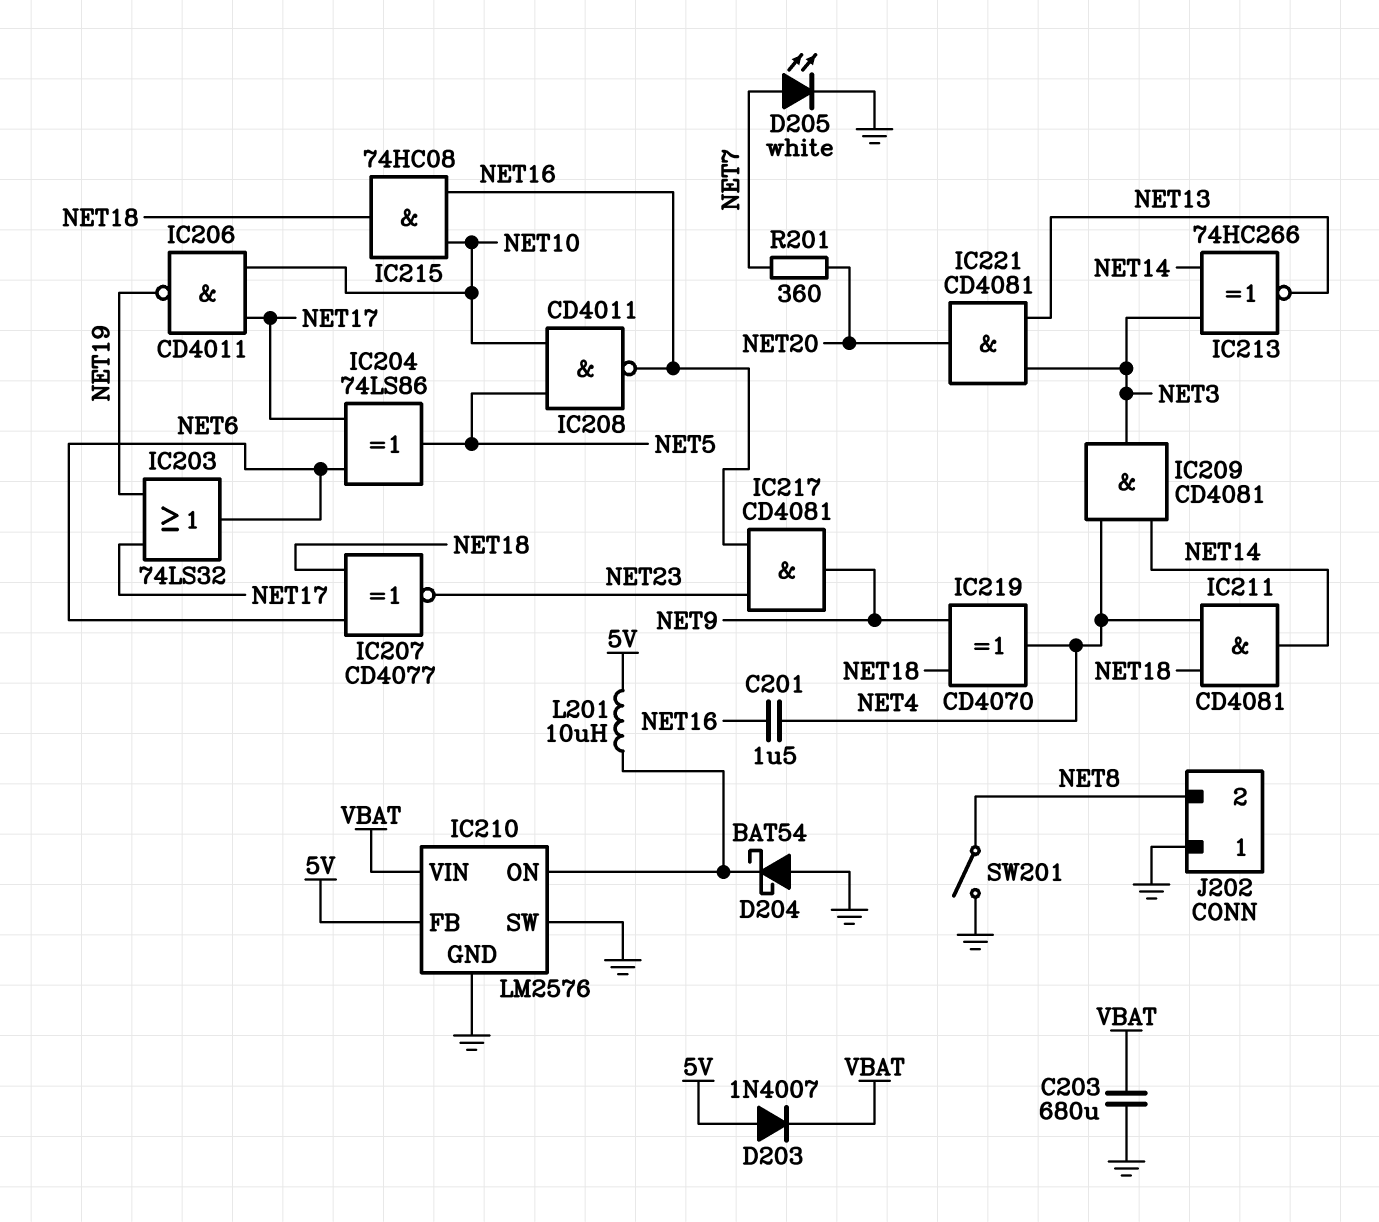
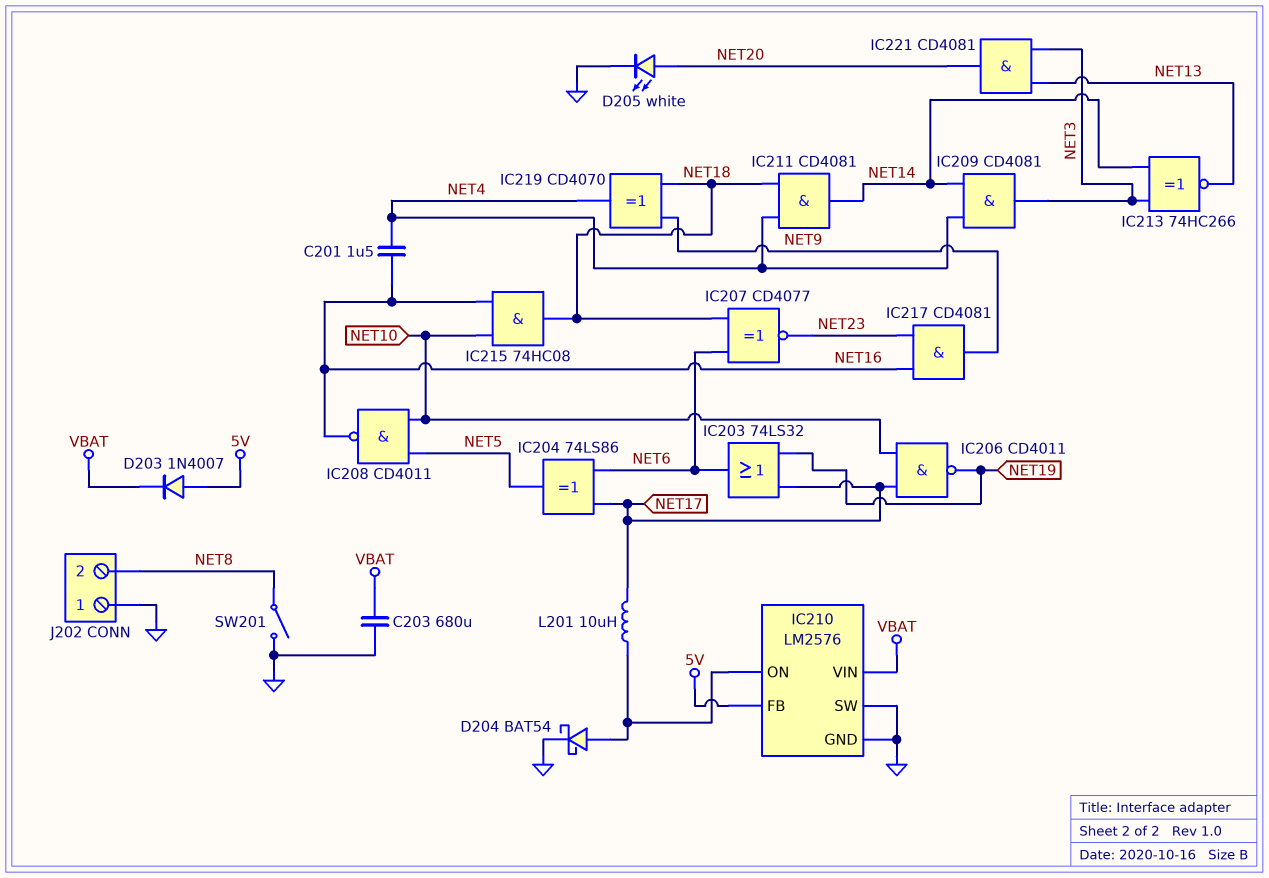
D204: schottky BAT54 (A GND, K IC210/ON) -> schottky BAT54 (A IC210/ON, K GND)
D205: LED white (A NET7, K GND) -> LED white (A NET20, K GND)
L201: 10uH (5V, IC210/ON) -> 10uH (IC210/ON, NET17)
R201: 360 (NET7, NET20) -> none

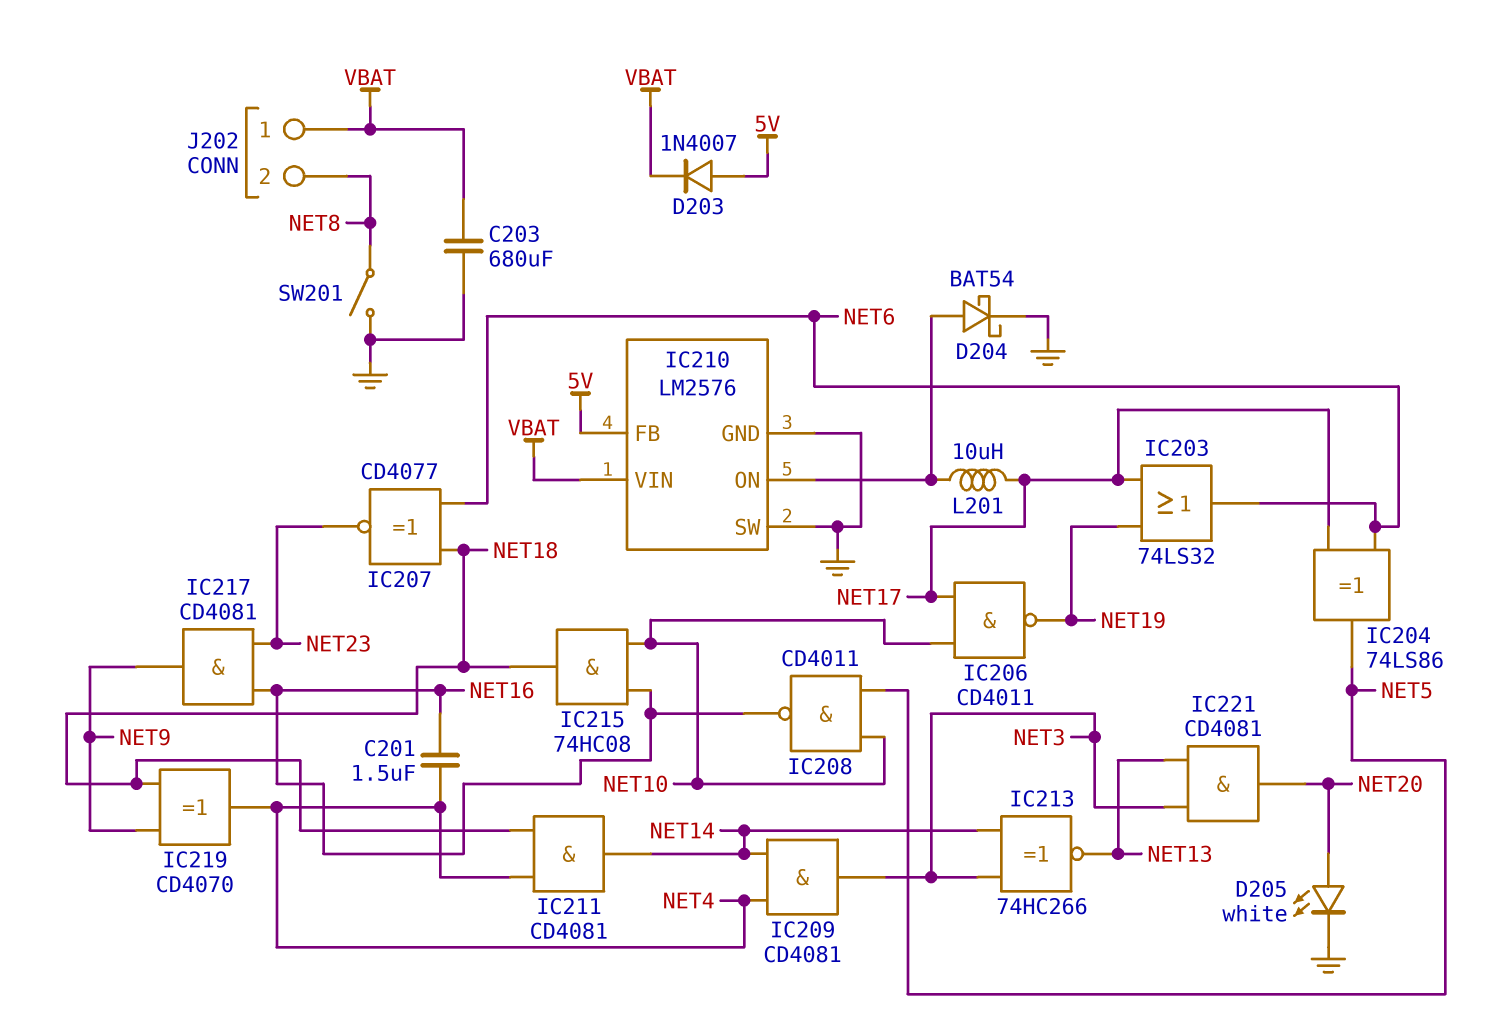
J202 pin 1: GND -> VBAT

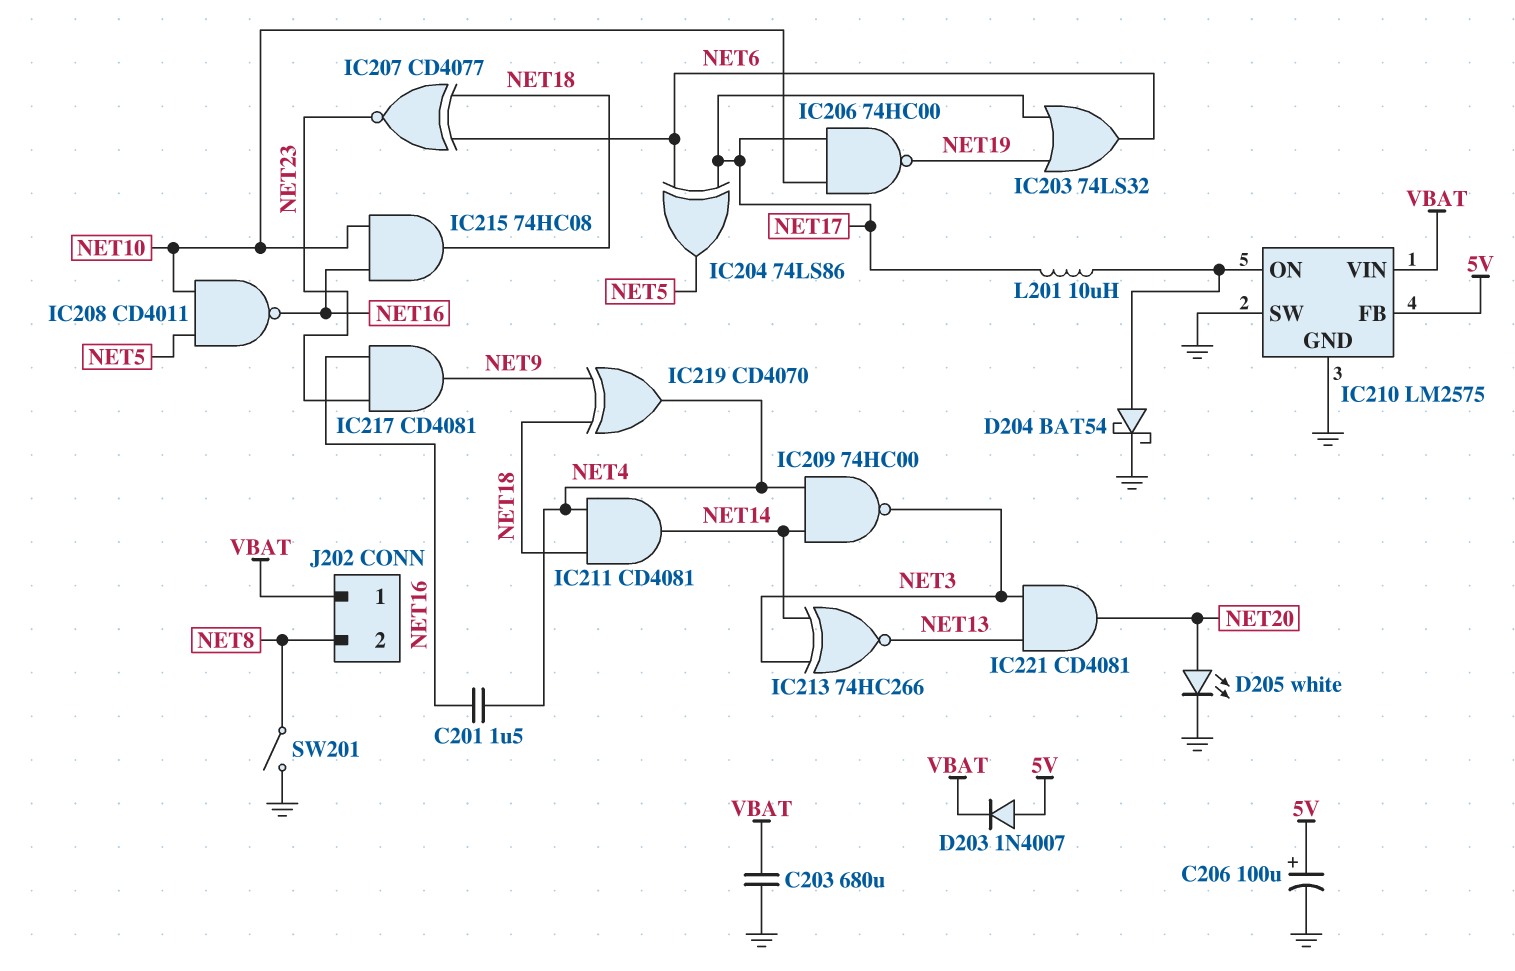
C206: none -> 100uF (plus 5V, minus GND)
IC206: NAND CD4011 (in NET10, in NET17, out NET19) -> NAND 74HC00 (in NET10, in NET17, out NET19)
IC209: AND CD4081 (in NET4, in NET14, out NET3) -> NAND 74HC00 (in NET4, in NET14, out NET3)
IC210: LM2576 -> LM2575

